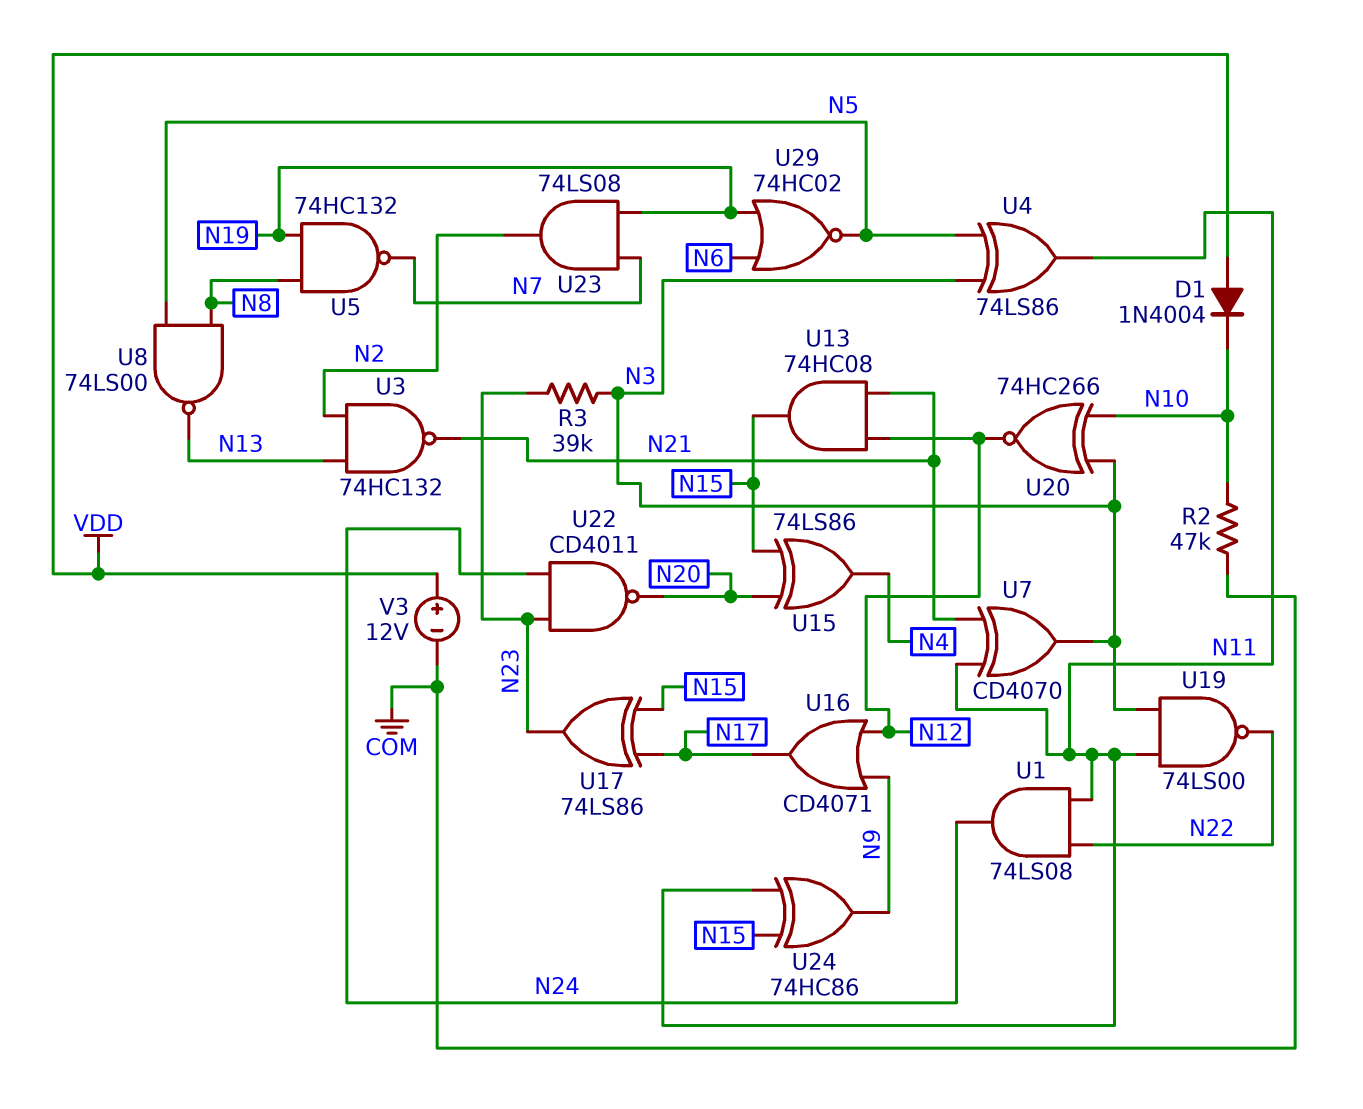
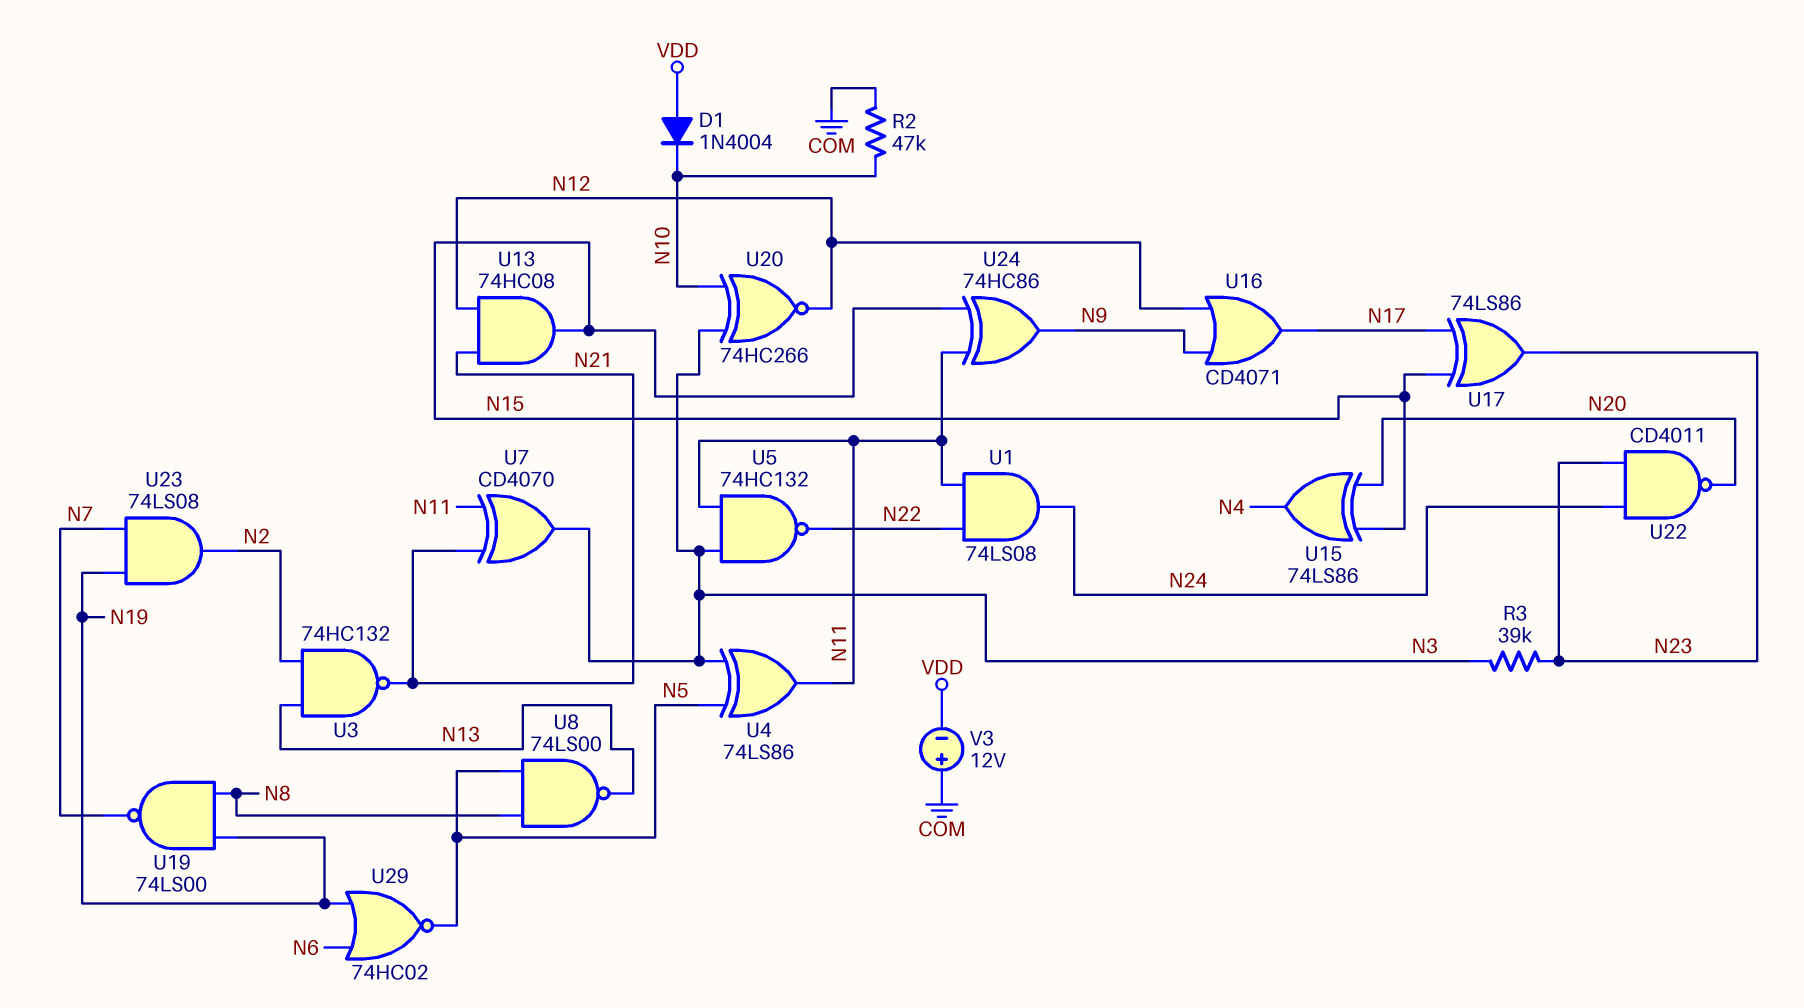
U5: NAND 74HC132 (in N8, in N19, out N7) -> NAND 74HC132 (in N3, in N11, out N22)
U19: NAND 74LS00 (in N3, in N11, out N22) -> NAND 74LS00 (in N8, in N19, out N7)
V3: 12V (plus VDD, minus COM) -> 12V (plus COM, minus VDD)

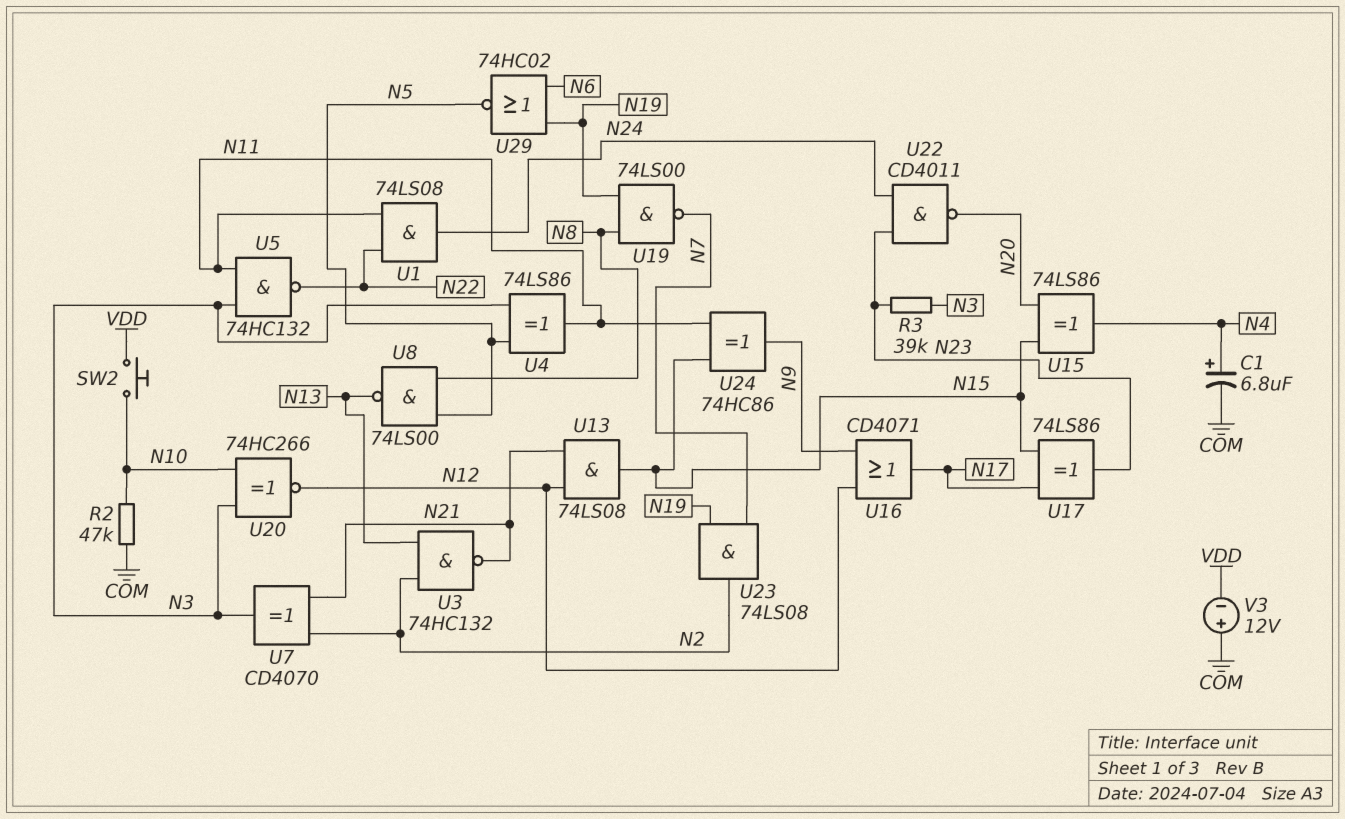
C1: none -> 6.8uF (plus N4, minus COM)
D1: diode 1N4004 (A VDD, K N10) -> none
SW2: none -> button (N10, VDD)
U7: XOR CD4070 (in N11, in N21, out N3) -> XOR CD4070 (in N2, in N21, out N3)
U13: AND 74HC08 (in N12, in N21, out N15) -> AND 74LS08 (in N12, in N21, out N15)

